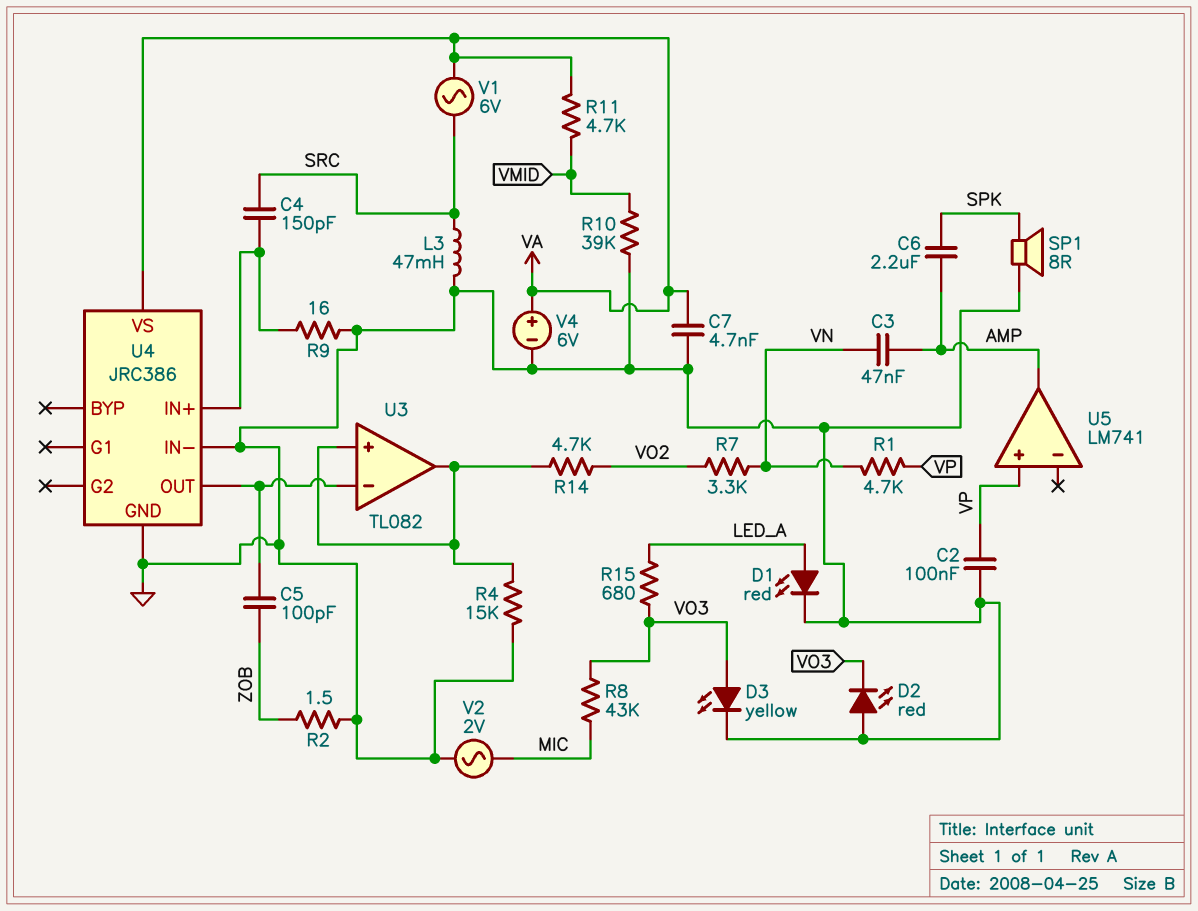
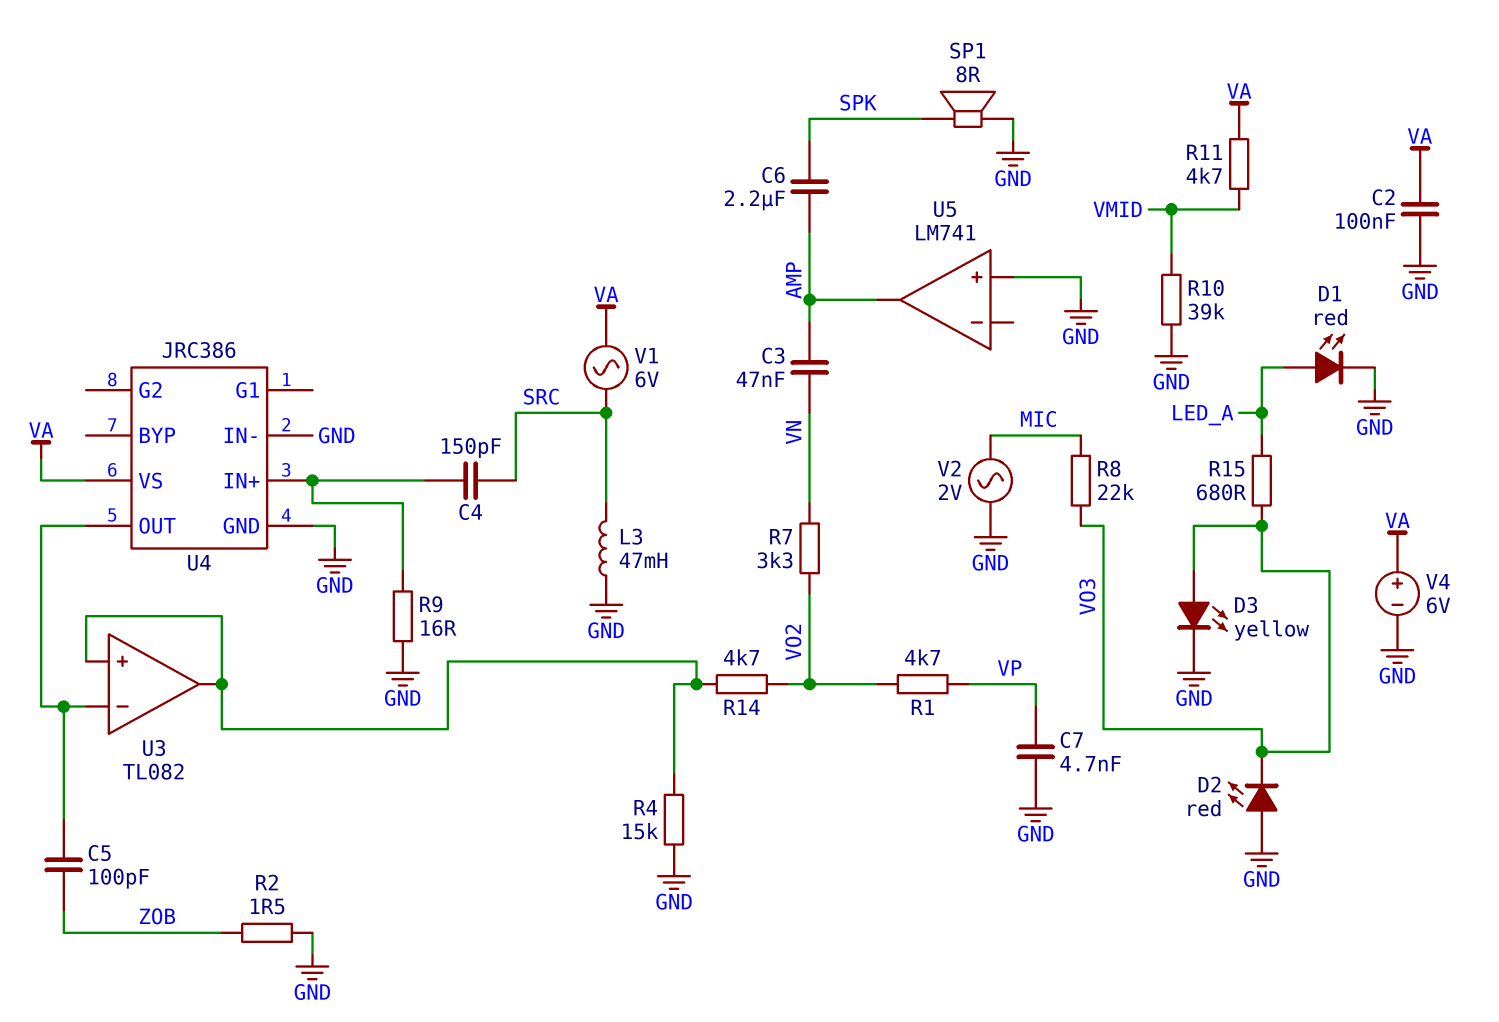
C2: 100nF (GND, VP) -> 100nF (GND, VA)
C7: 4.7nF (GND, VA) -> 4.7nF (GND, VP)
R1: 4.7k (VN, VP) -> 4.7k (VO2, VP)
R8: 43k (MIC, VO3) -> 22k (MIC, VO3)
U5 pin in+: VP -> GND

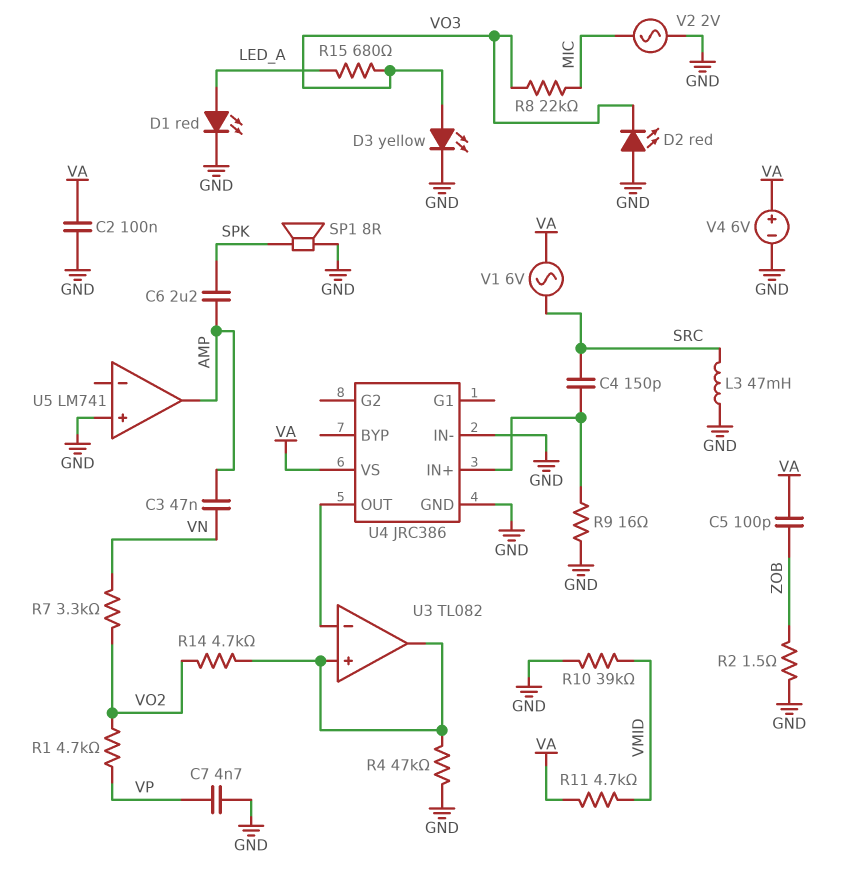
C5: 100pF (U3/in-, ZOB) -> 100pF (VA, ZOB)
R4: 15k (GND, U3/in+) -> 47k (GND, U3/in+)

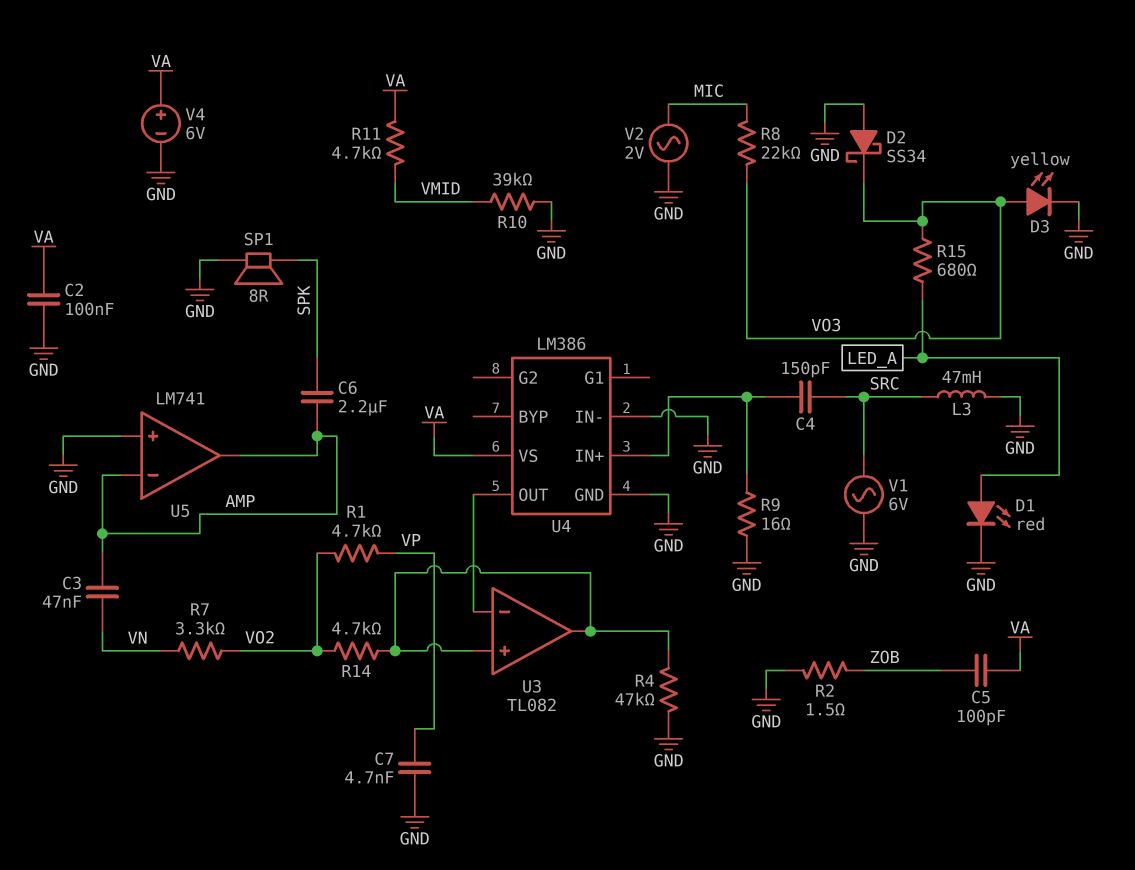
D2: LED red (A GND, K VO3) -> schottky SS34 (A GND, K VO3)
U4: JRC386 -> LM386
U5 pin in-: none -> AMP
V1: AC 6V (SRC, VA) -> AC 6V (GND, SRC)

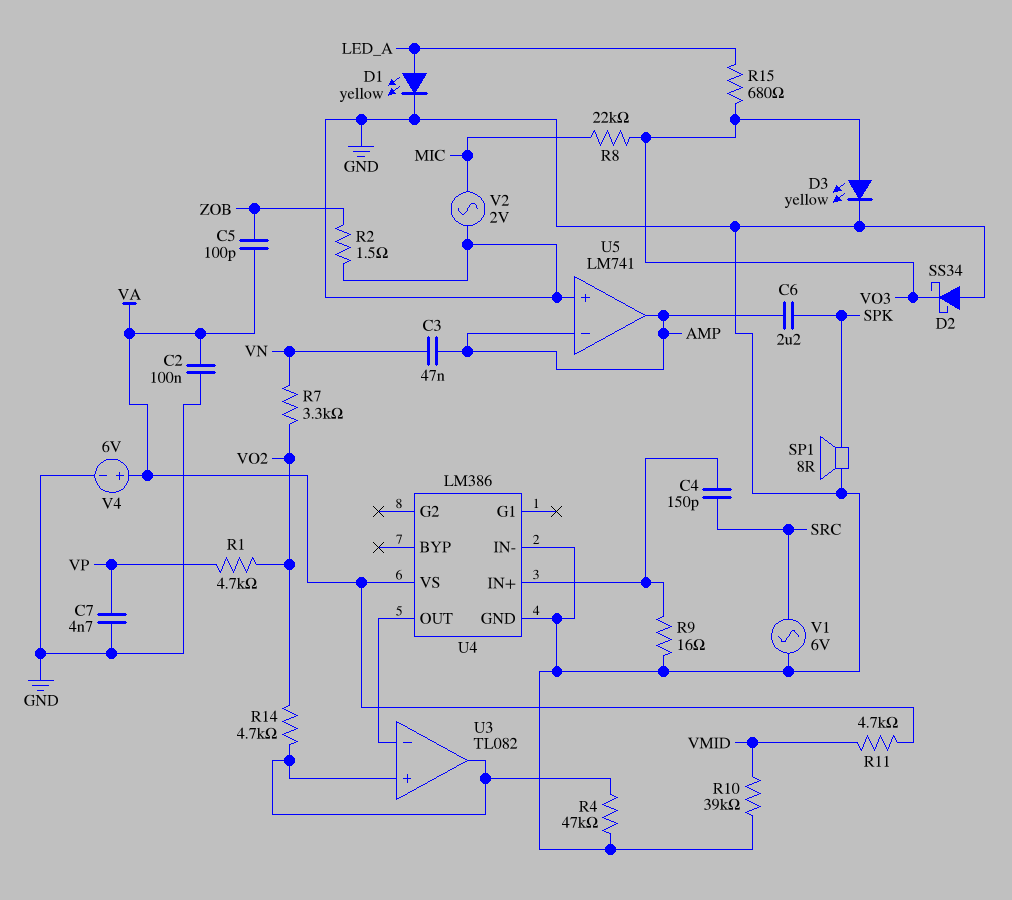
D1: LED red (A LED_A, K GND) -> LED yellow (A LED_A, K GND)
L3: 47mH (GND, SRC) -> none

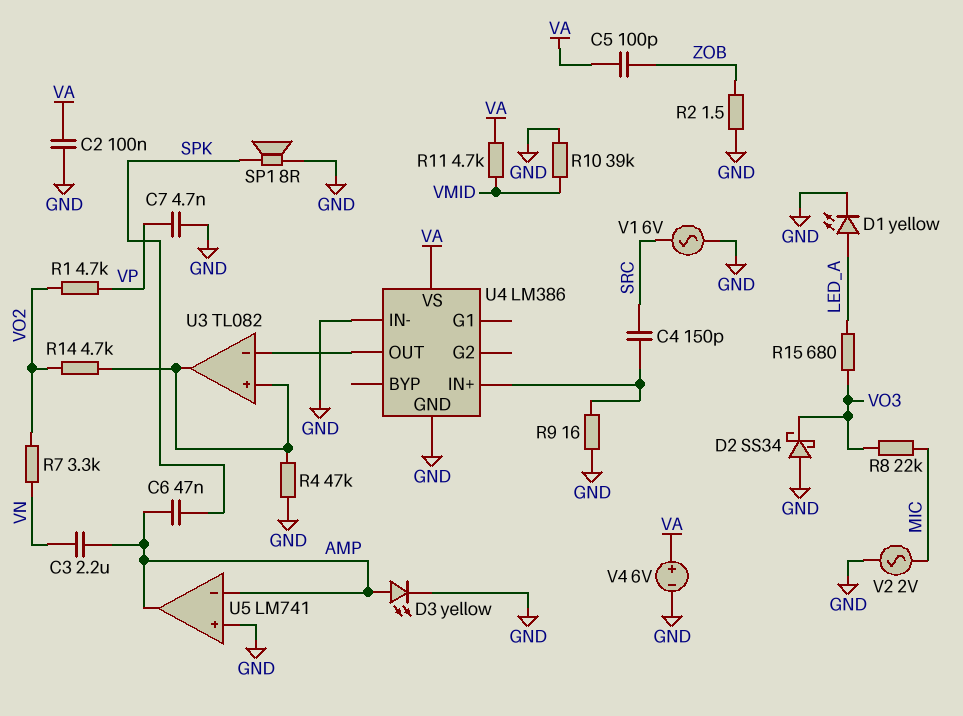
C3: 47nF (AMP, VN) -> 2.2uF (AMP, VN)
C6: 2.2uF (AMP, SPK) -> 47nF (AMP, SPK)
D3: LED yellow (A VO3, K GND) -> LED yellow (A AMP, K GND)

